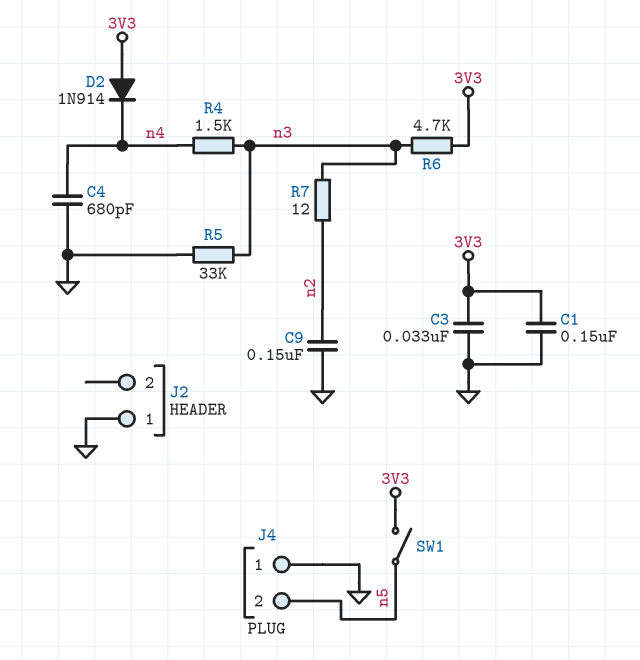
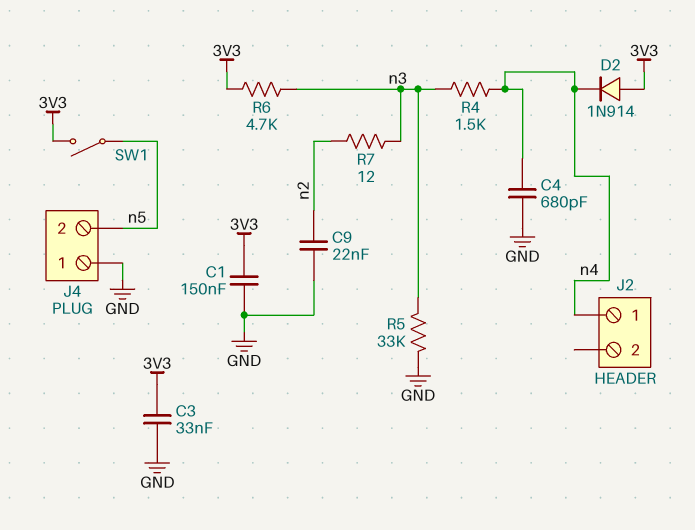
C9: 150nF (GND, n2) -> 22nF (GND, n2)
J2 pin 1: GND -> n4

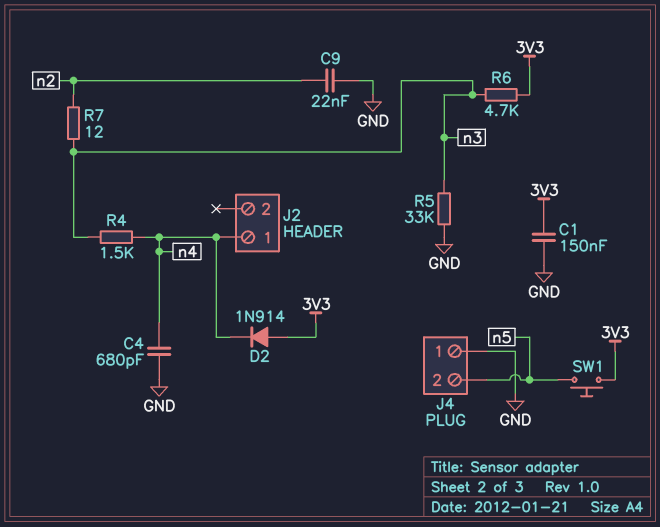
C3: 33nF (3V3, GND) -> none
SW1: switch (3V3, n5) -> button (3V3, n5)

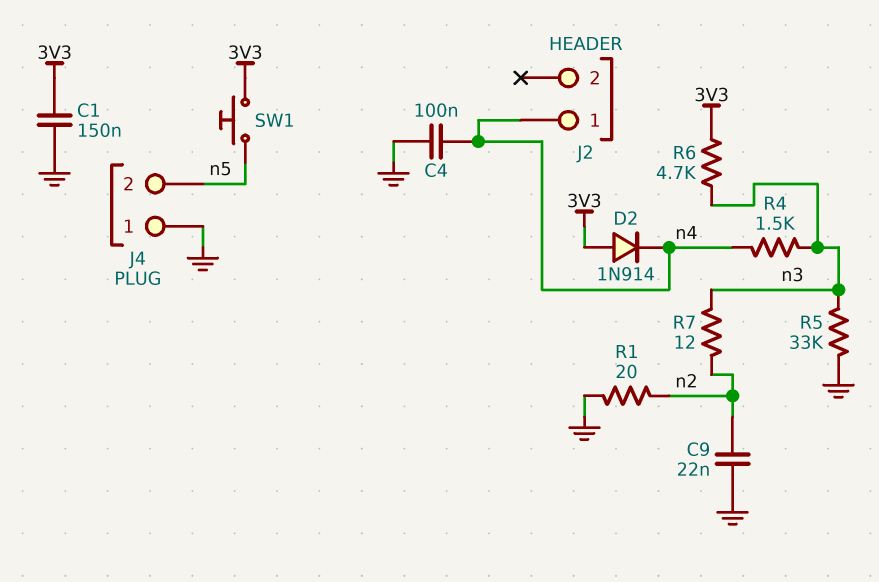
C4: 680pF (GND, n4) -> 100nF (GND, n4)
R1: none -> 20 (GND, n2)

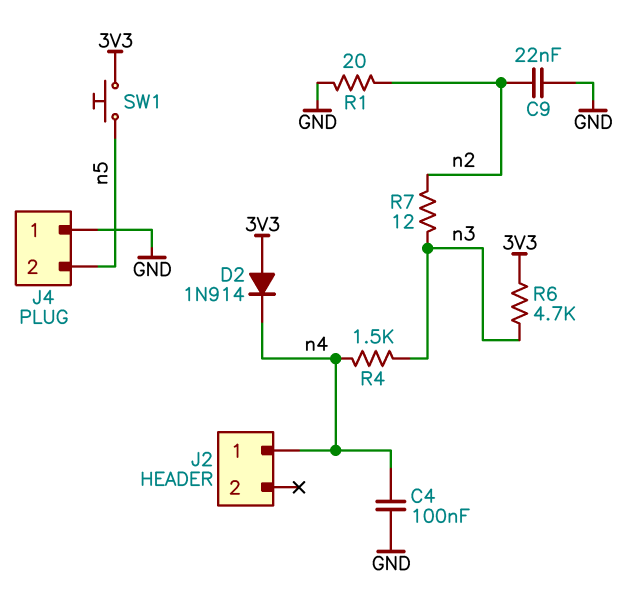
C1: 150nF (3V3, GND) -> none
R5: 33k (GND, n3) -> none

